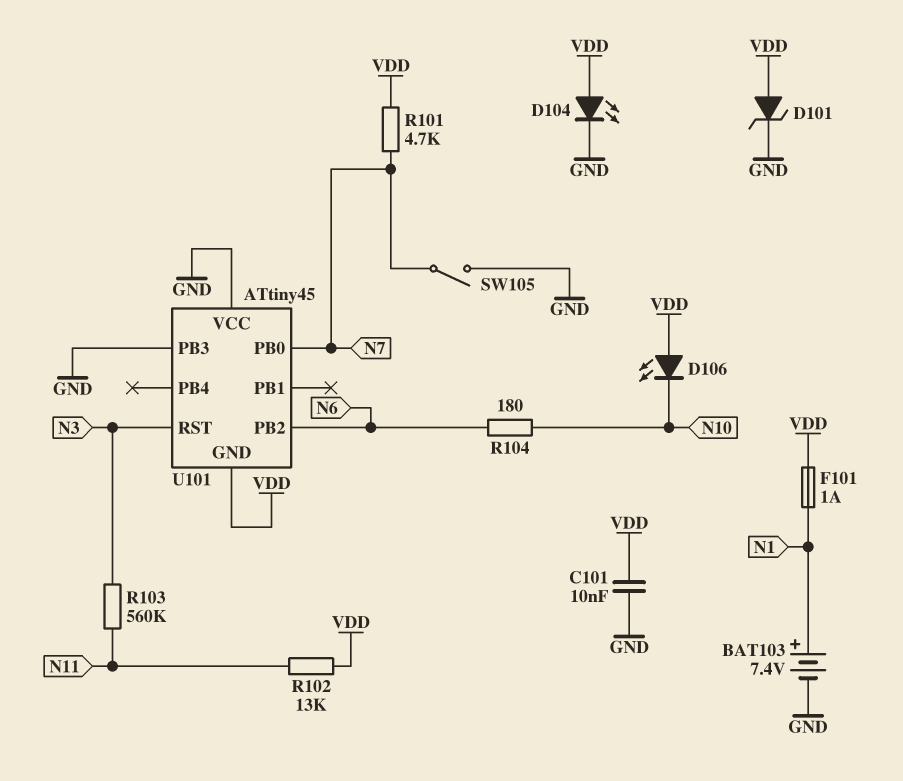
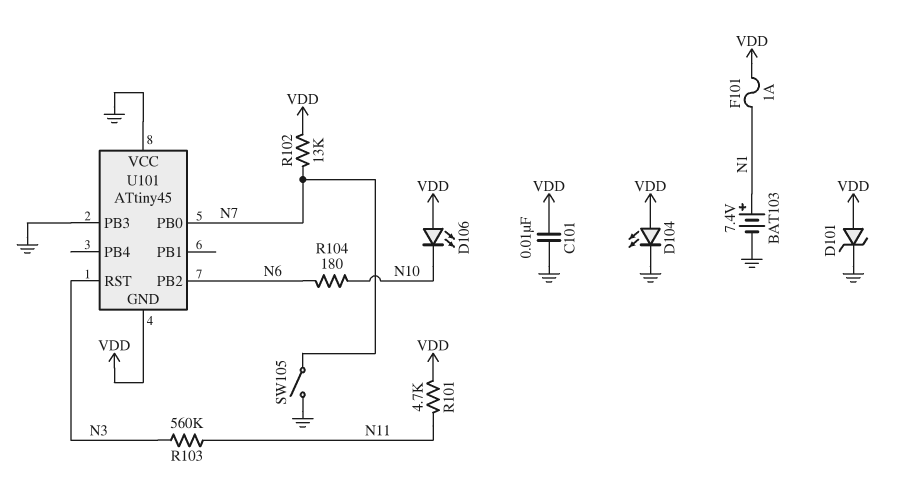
R101: 4.7k (N7, VDD) -> 4.7k (N11, VDD)
R102: 13k (N11, VDD) -> 13k (N7, VDD)

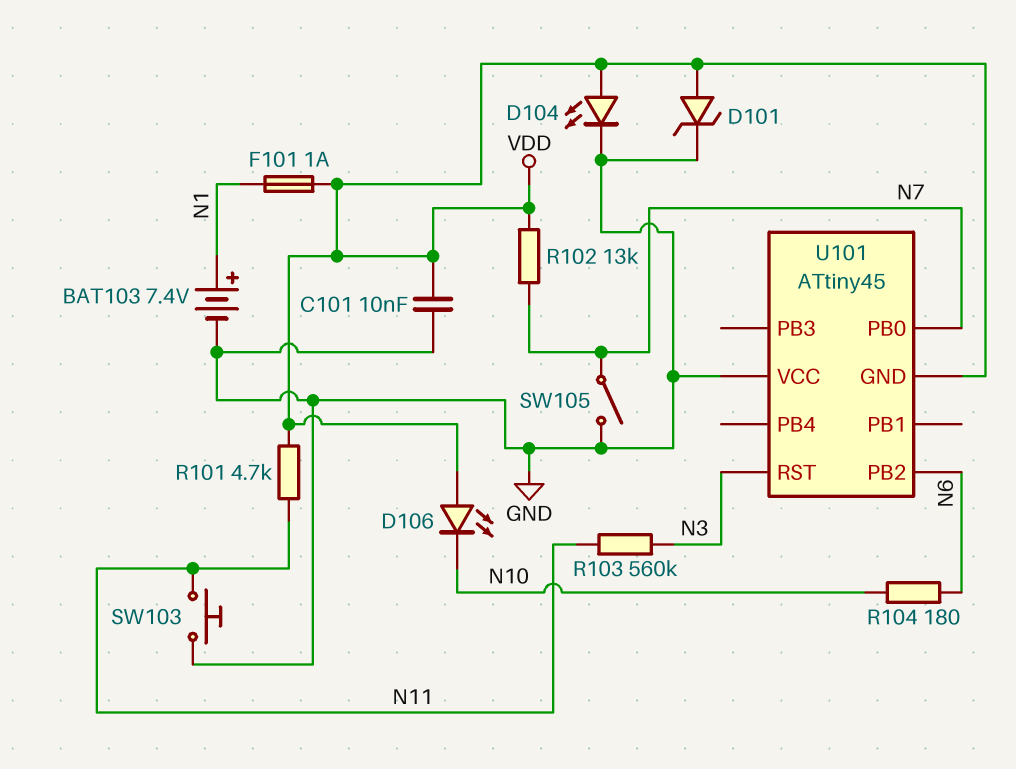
SW103: none -> button (GND, N11)
U101 pin PB3: GND -> none

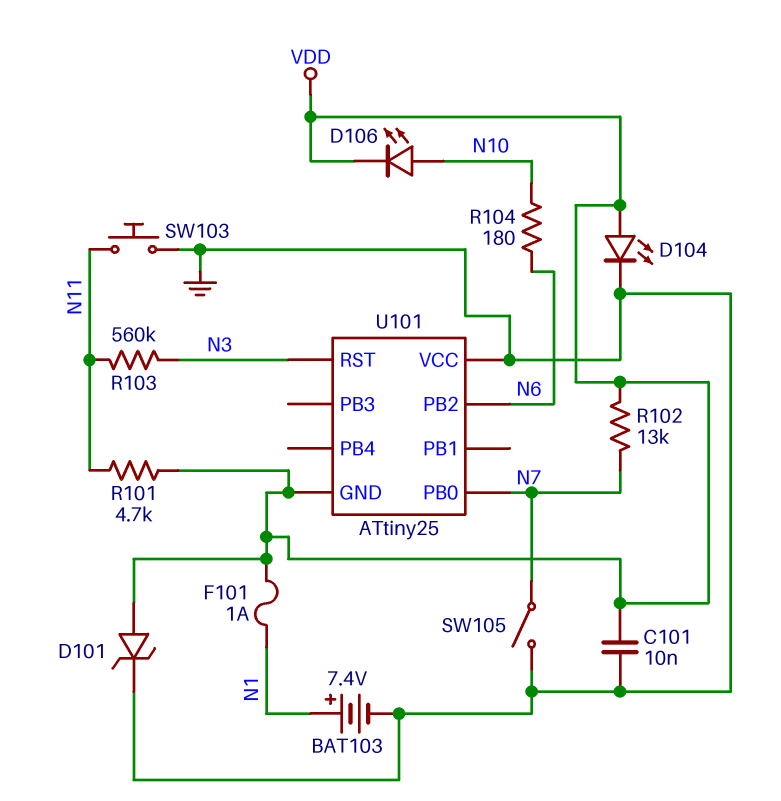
D106: LED (A VDD, K N10) -> LED (A N10, K VDD)
U101: ATtiny45 -> ATtiny25

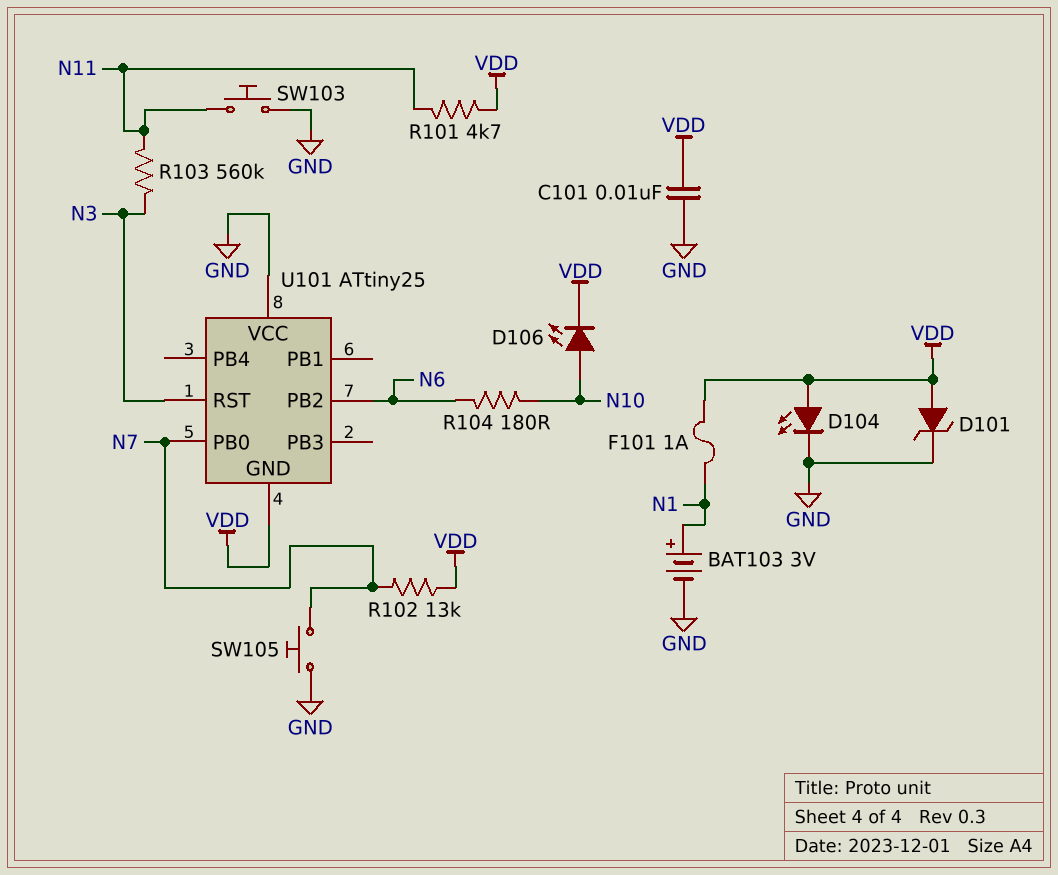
BAT103: 7.4V (plus N1, minus GND) -> 3V (plus N1, minus GND)
SW105: switch (GND, N7) -> button (GND, N7)

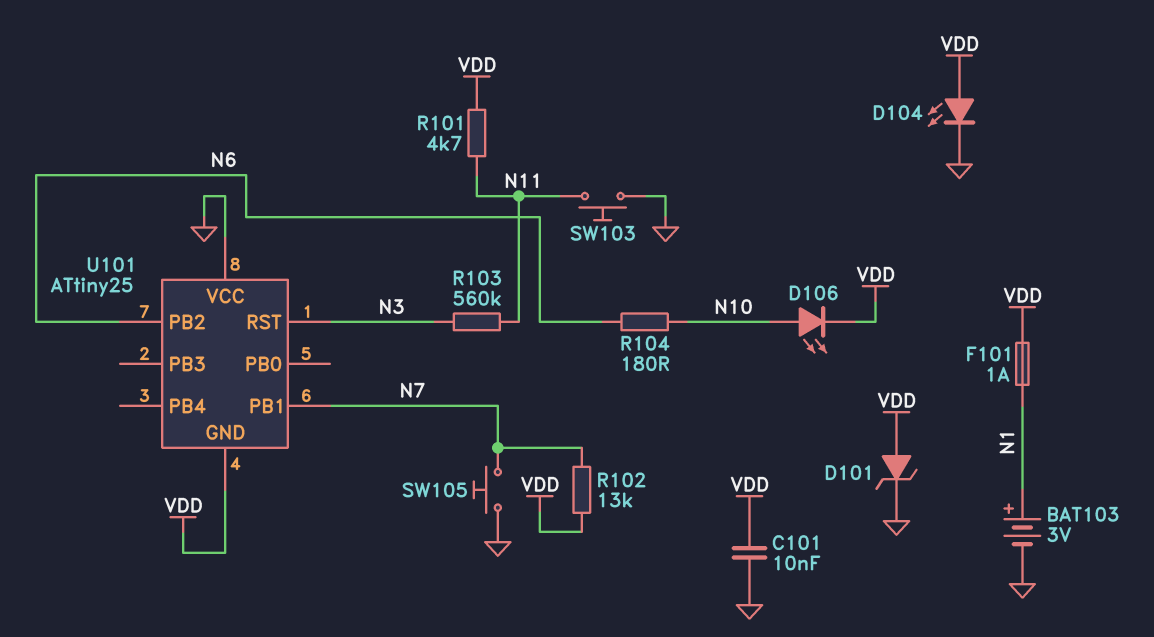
U101 pin PB0: N7 -> none
U101 pin PB1: none -> N7

